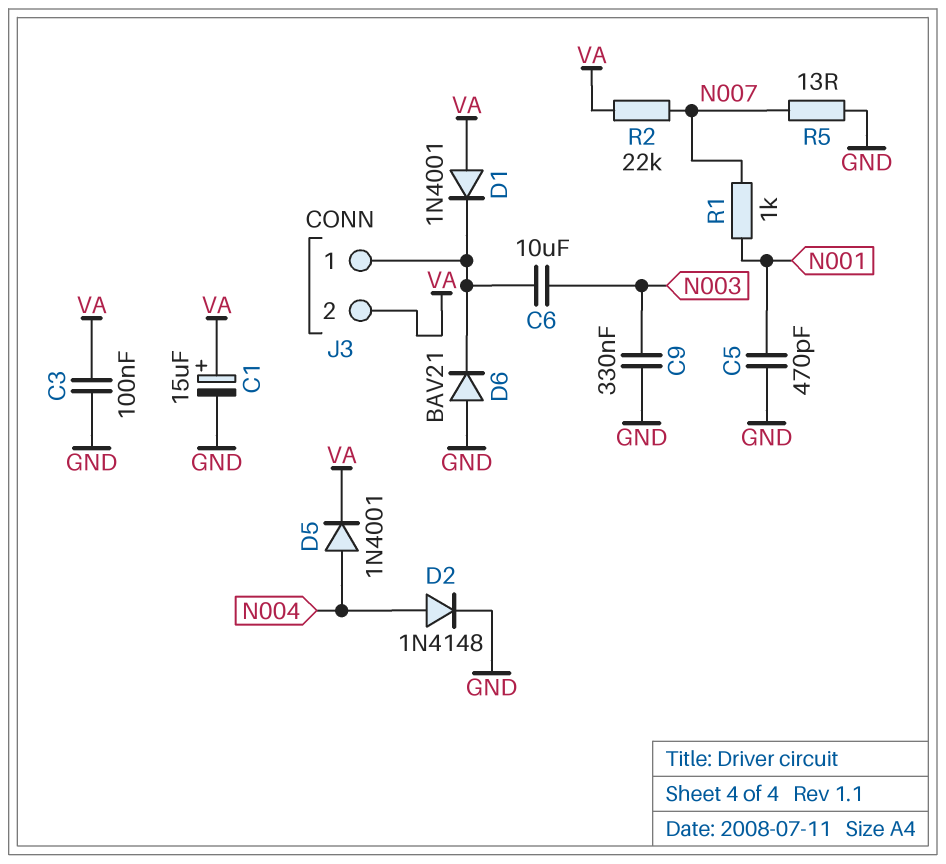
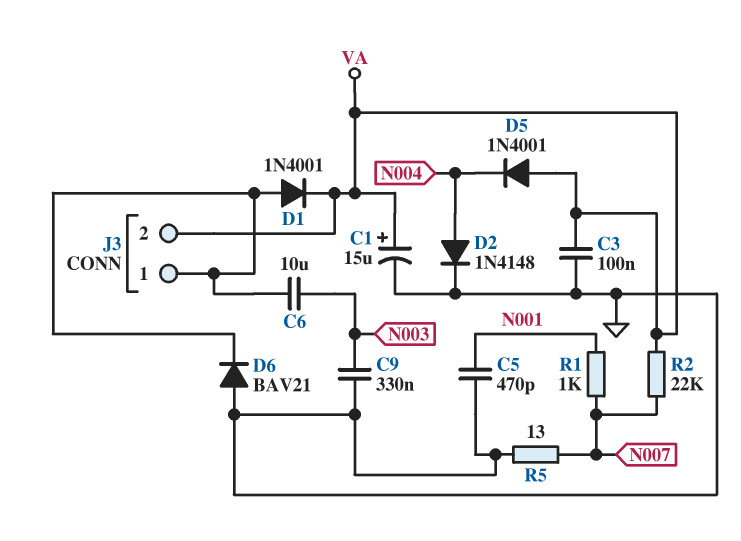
D1: diode 1N4001 (A VA, K J3/1) -> diode 1N4001 (A J3/1, K VA)
D5: diode 1N4001 (A N004, K VA) -> diode 1N4001 (A VA, K N004)

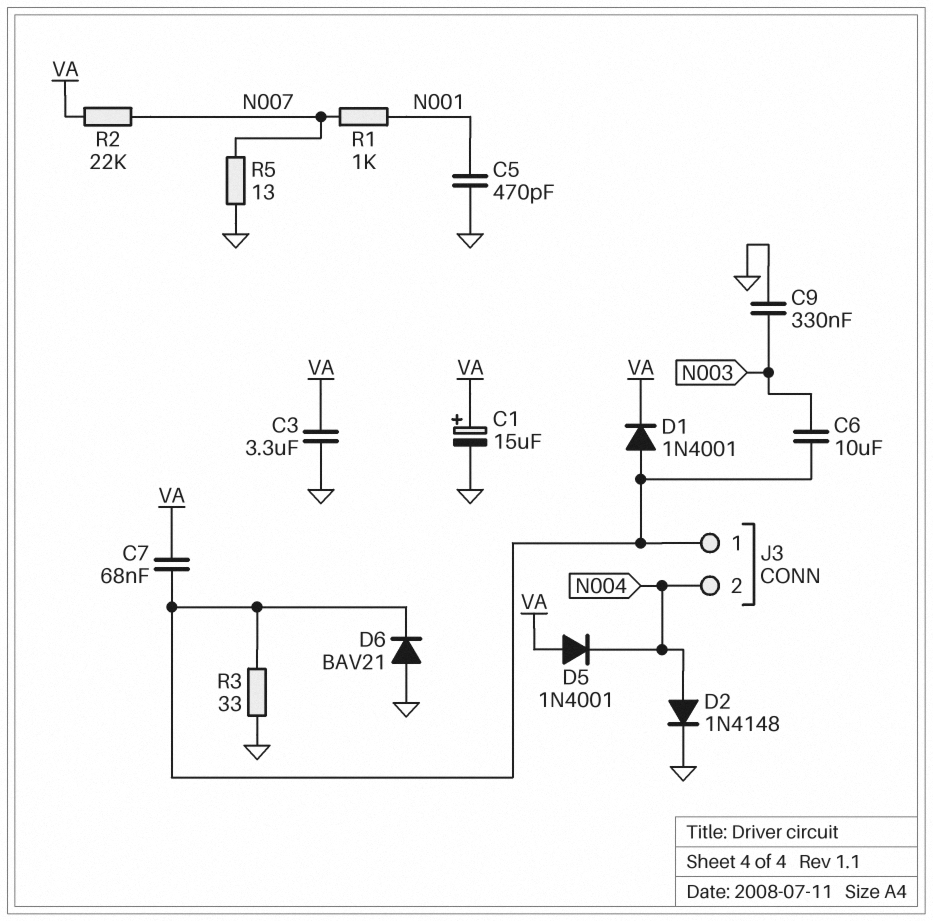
C3: 100nF (GND, VA) -> 3.3uF (GND, VA)
C7: none -> 68nF (J3/1, VA)
J3 pin 2: VA -> N004
R3: none -> 33 (GND, J3/1)

